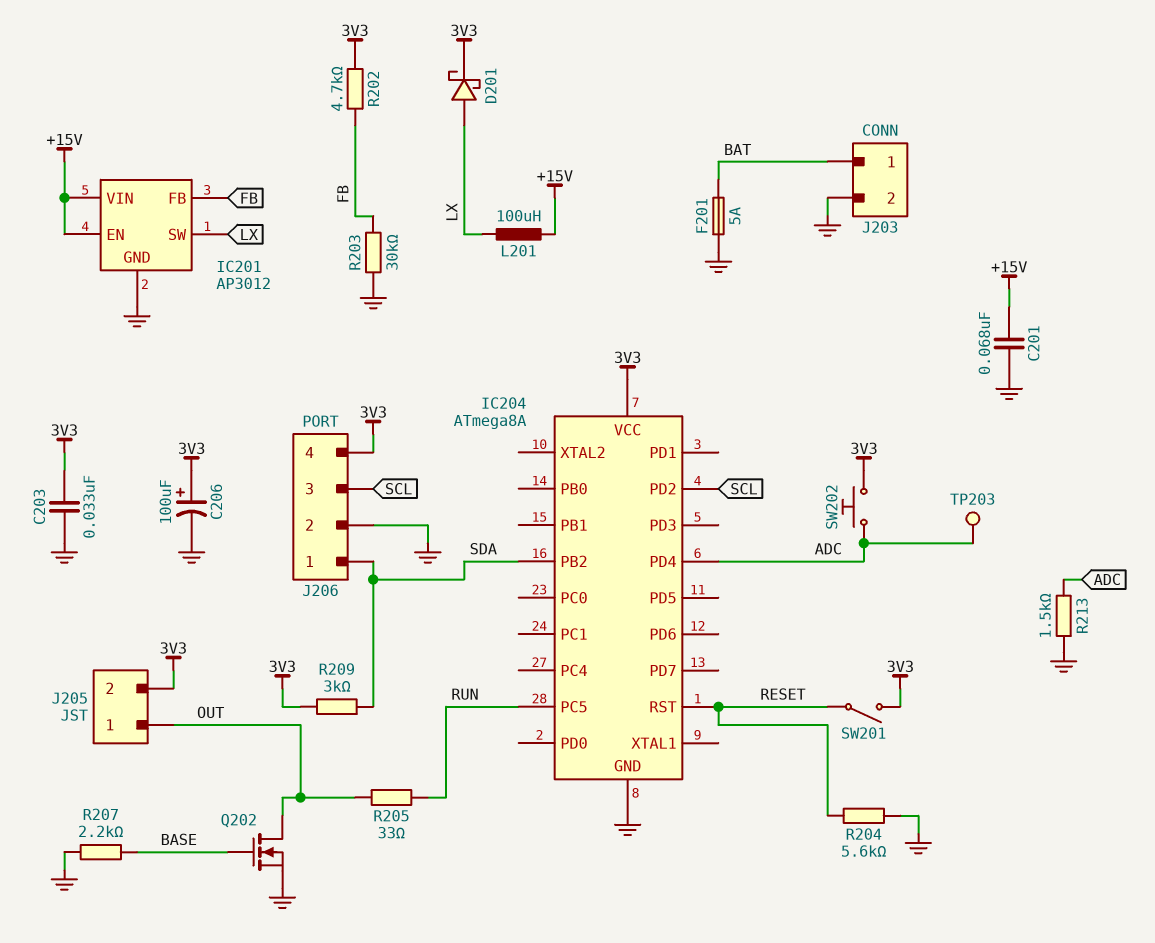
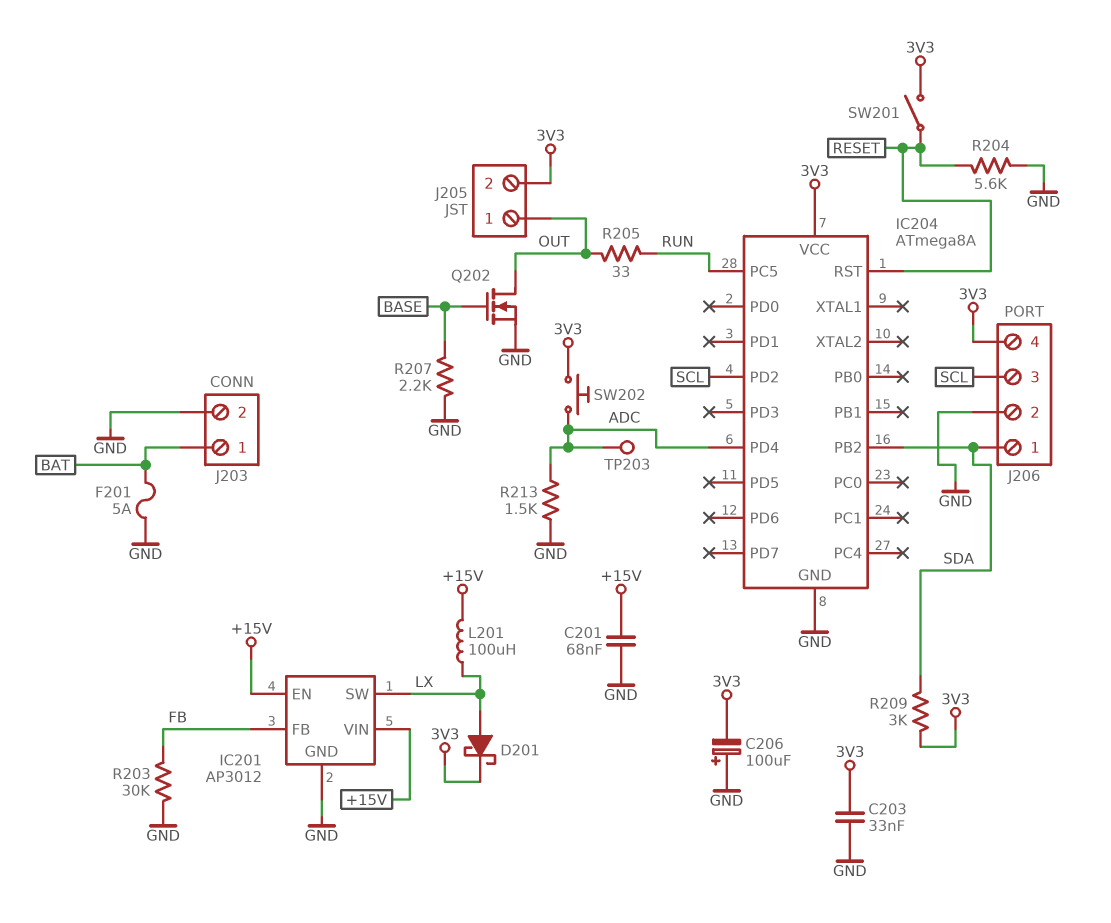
C206: 100uF (plus 3V3, minus GND) -> 100uF (plus GND, minus 3V3)
R202: 4.7k (3V3, FB) -> none

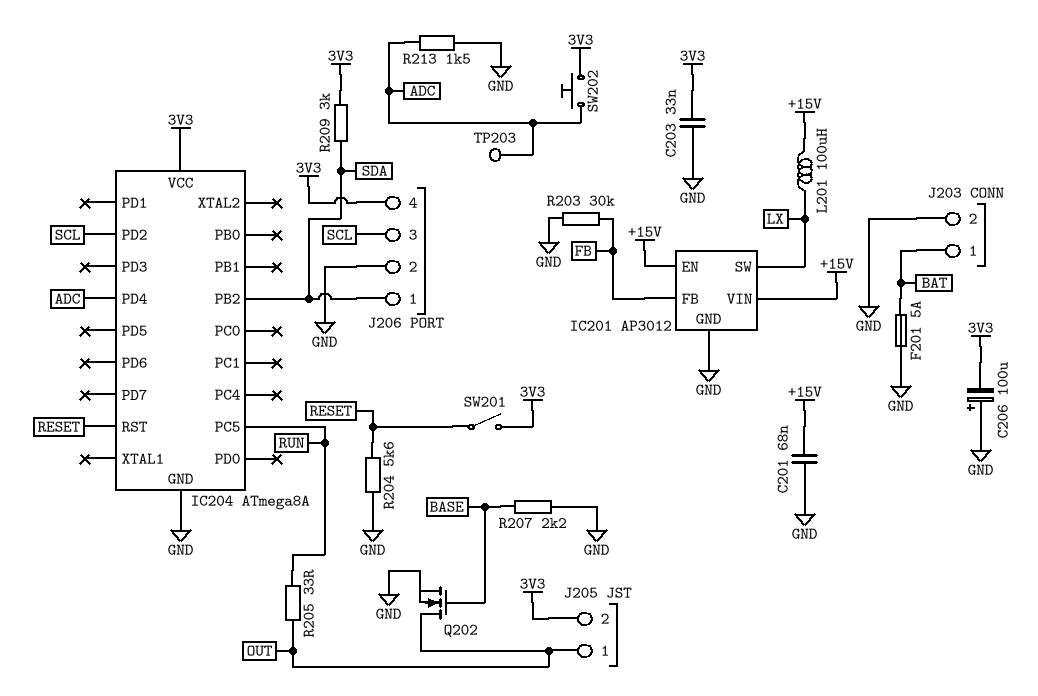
D201: schottky (A LX, K 3V3) -> none

